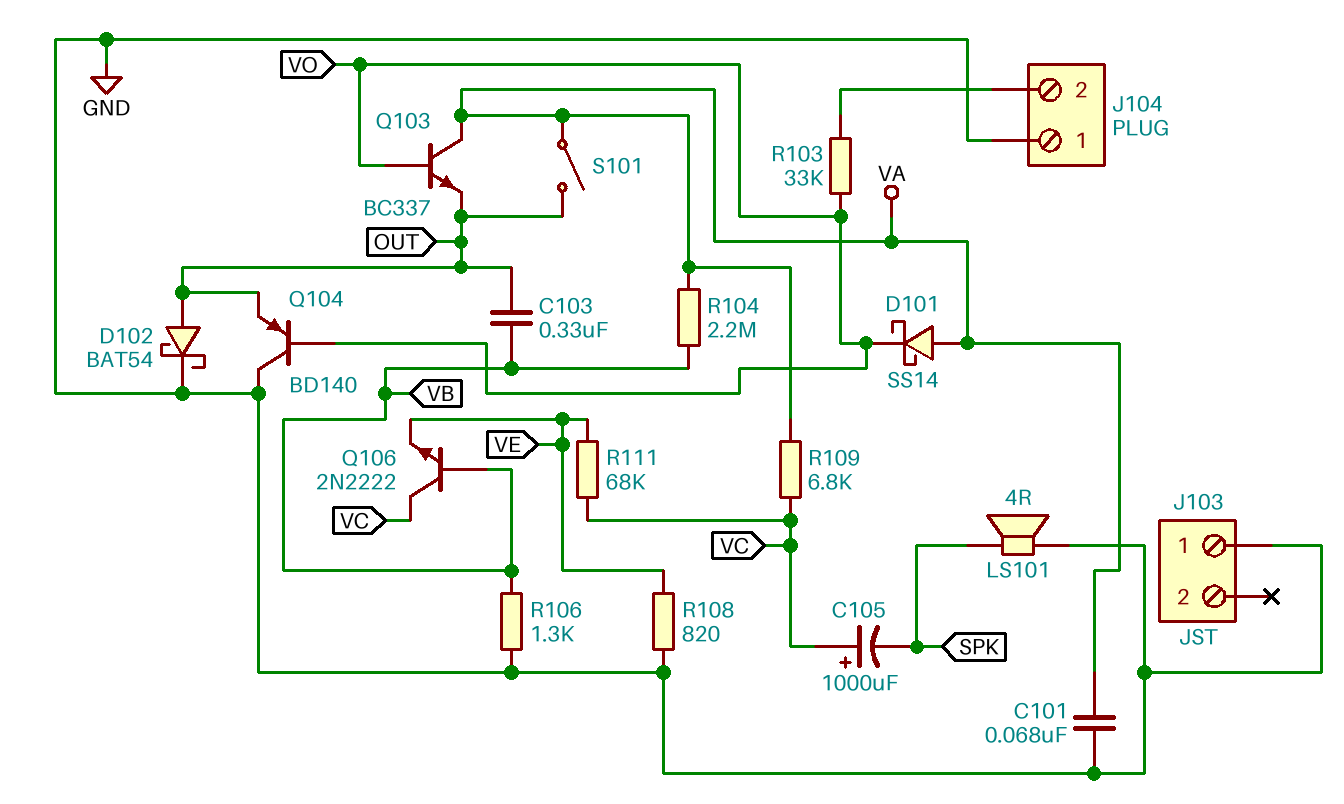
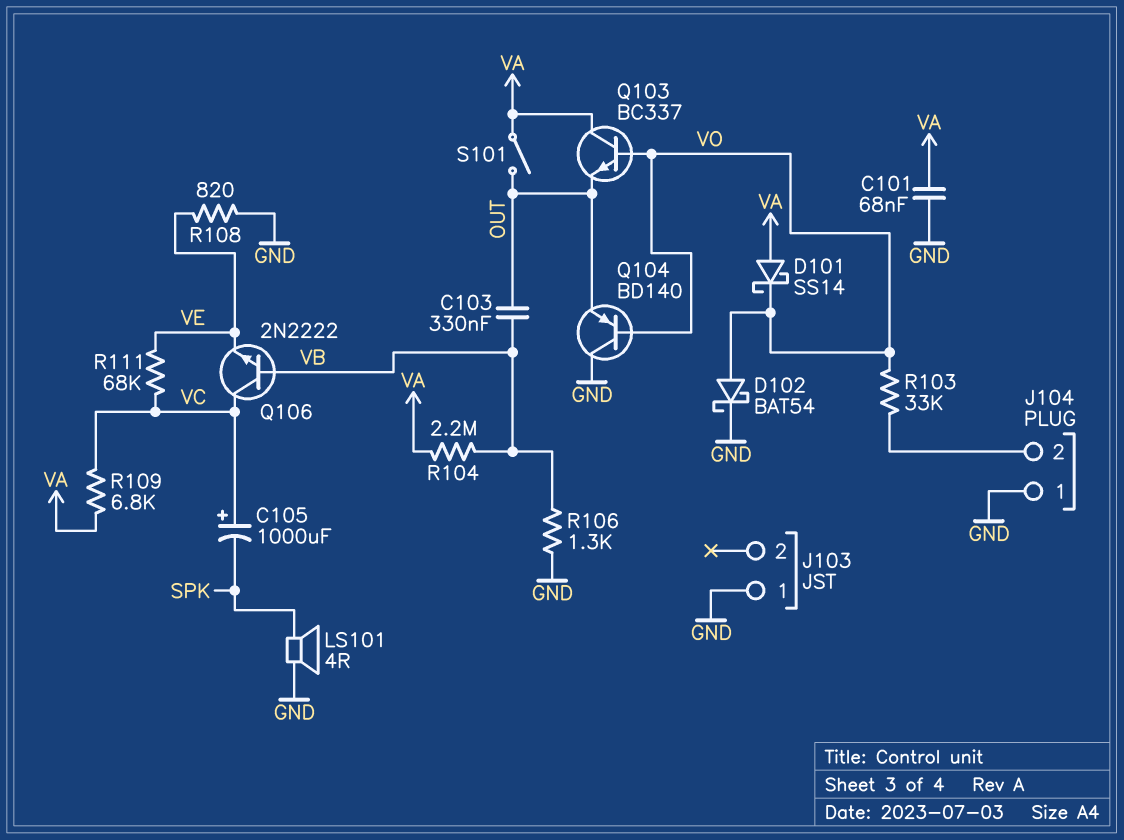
D102: schottky BAT54 (A OUT, K GND) -> schottky BAT54 (A VO, K GND)

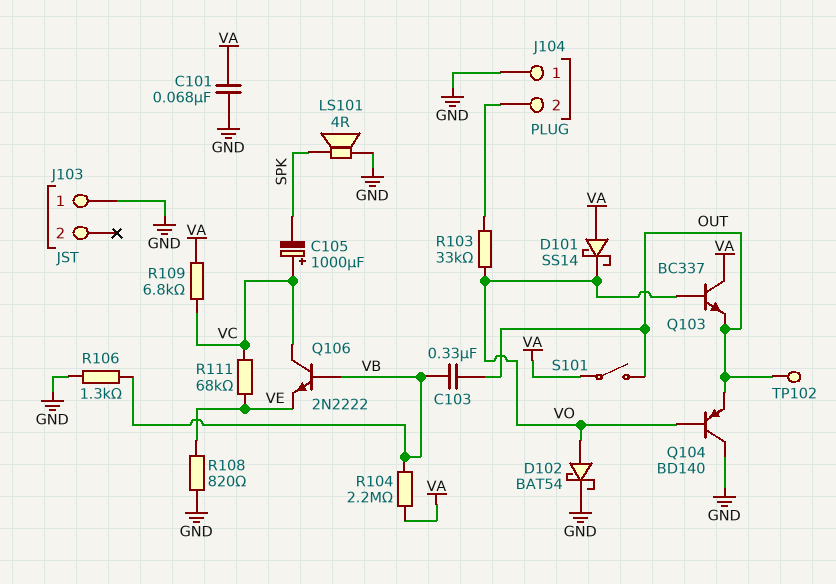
TP102: none -> test point (OUT)

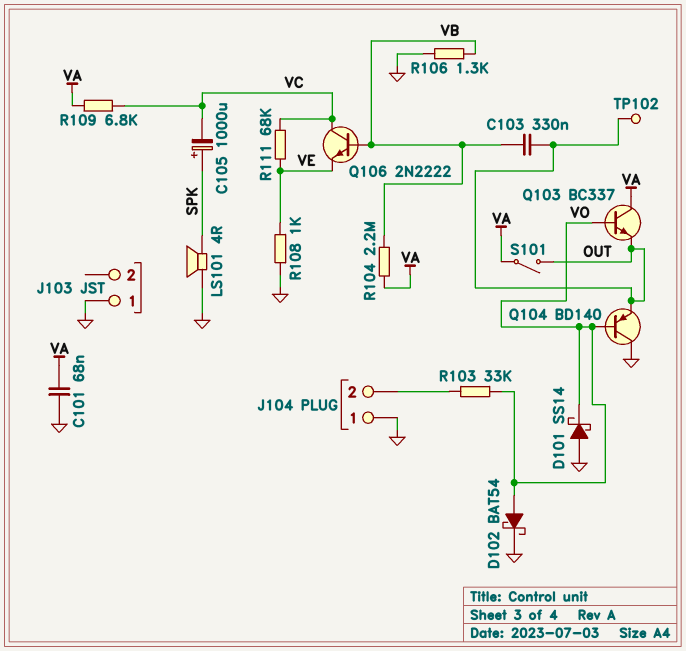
C105: 1000uF (plus VC, minus SPK) -> 1000uF (plus SPK, minus VC)
D101: schottky SS14 (A VA, K VO) -> schottky SS14 (A GND, K VO)
R108: 820 (GND, VE) -> 1k (GND, VE)

